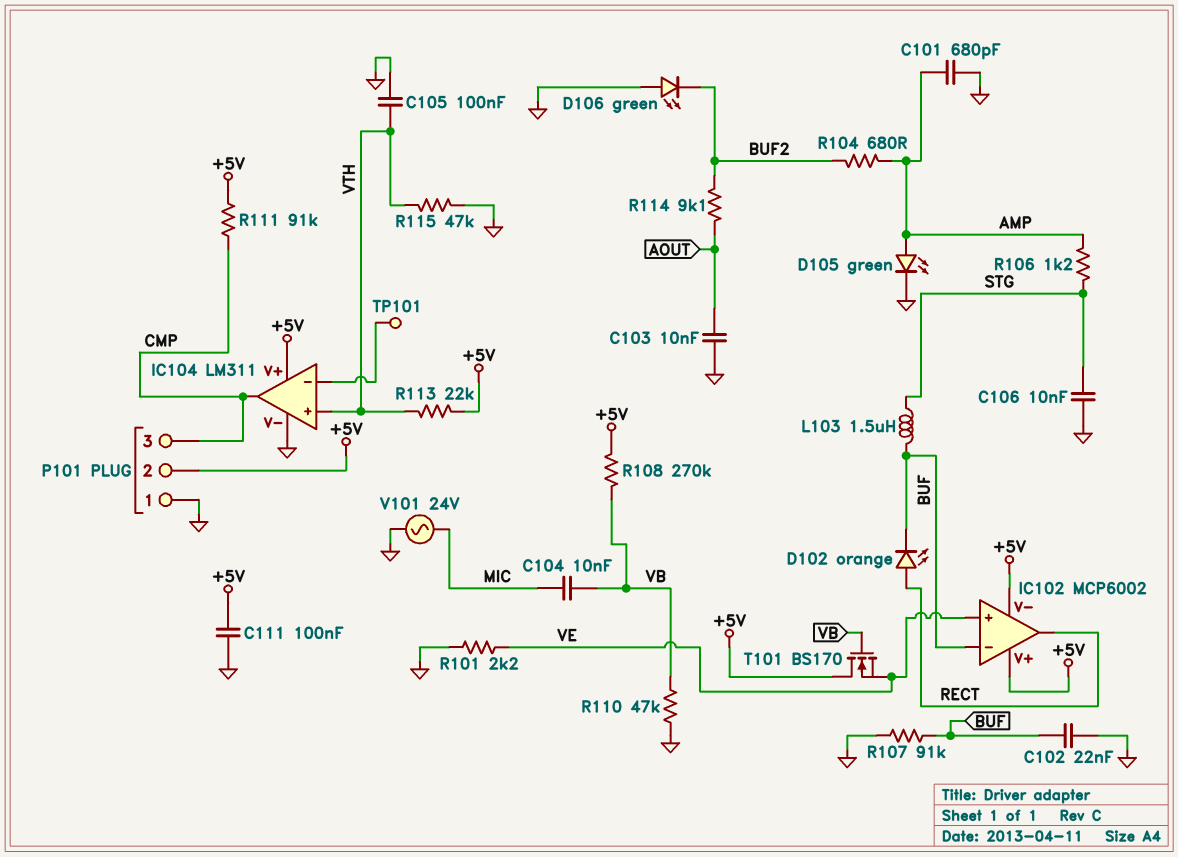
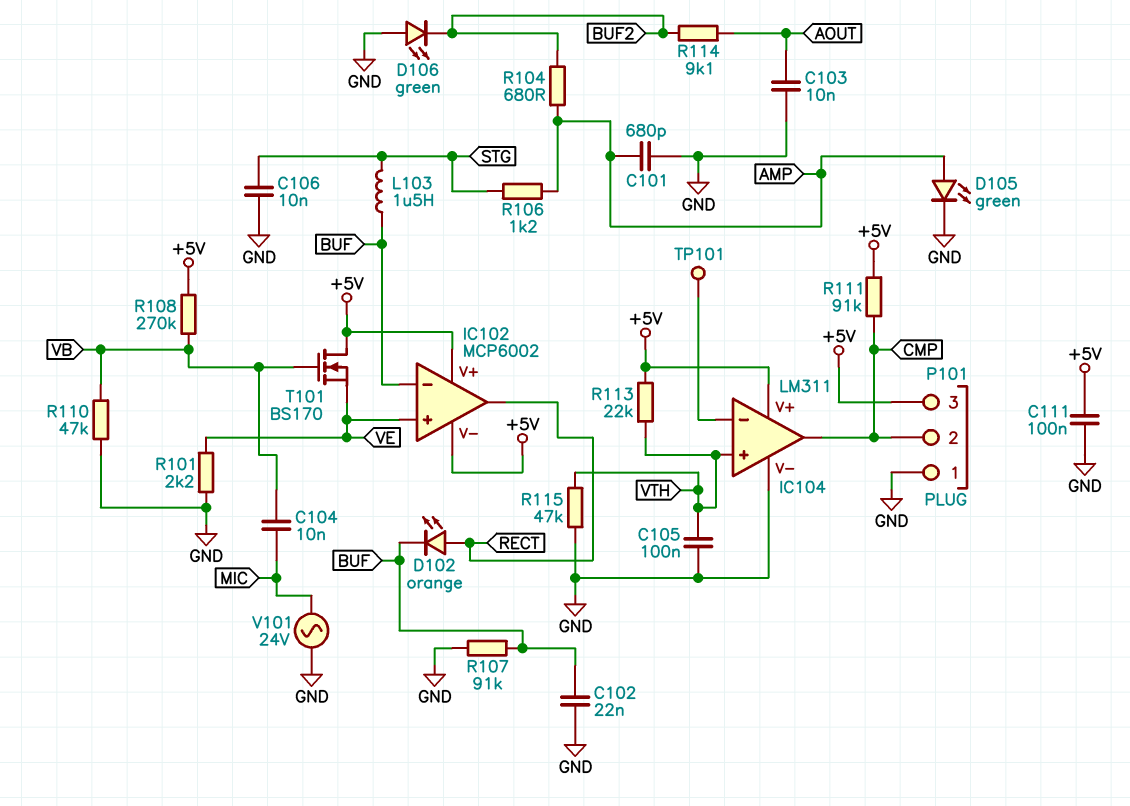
P101 pin 2: +5V -> CMP
P101 pin 3: CMP -> +5V

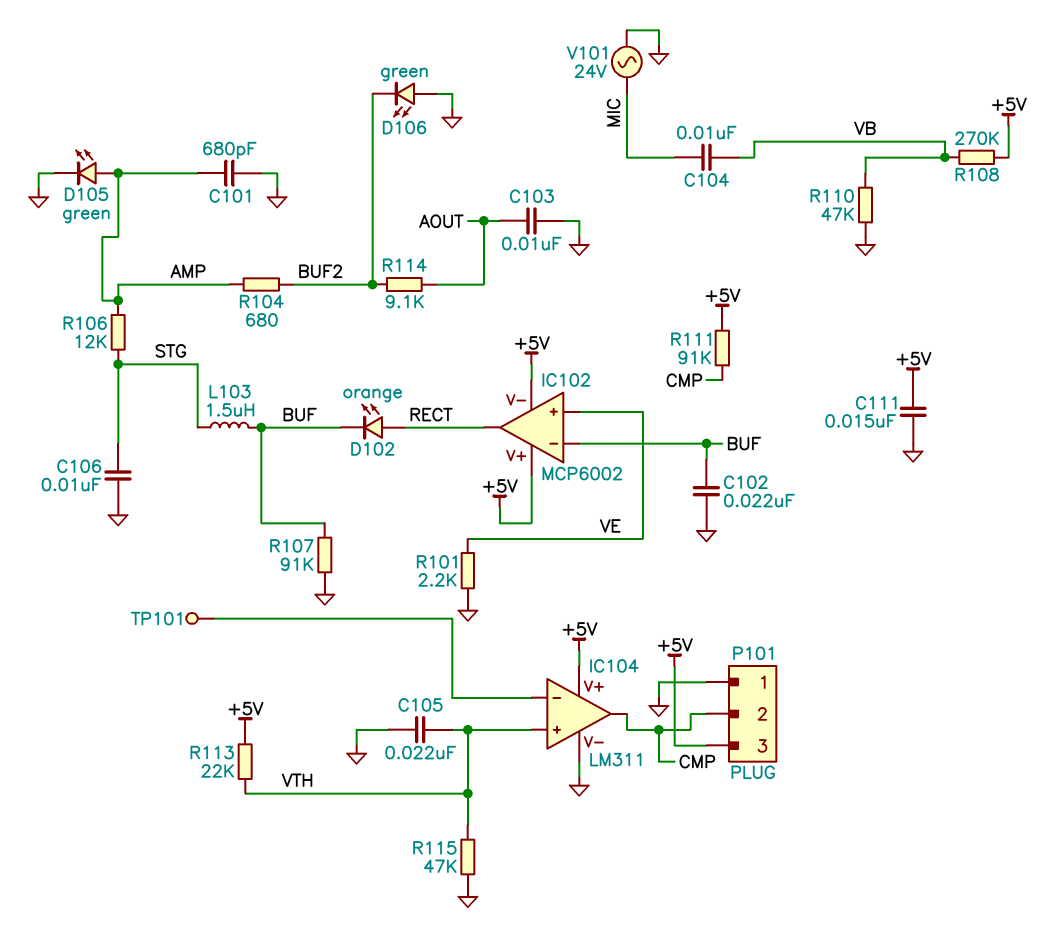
C105: 100nF (GND, VTH) -> 22nF (GND, VTH)
C111: 100nF (+5V, GND) -> 15nF (+5V, GND)
R106: 1.2k (AMP, STG) -> 12k (AMP, STG)
T101: NMOS BS170 (G VB, D +5V, S VE) -> none

